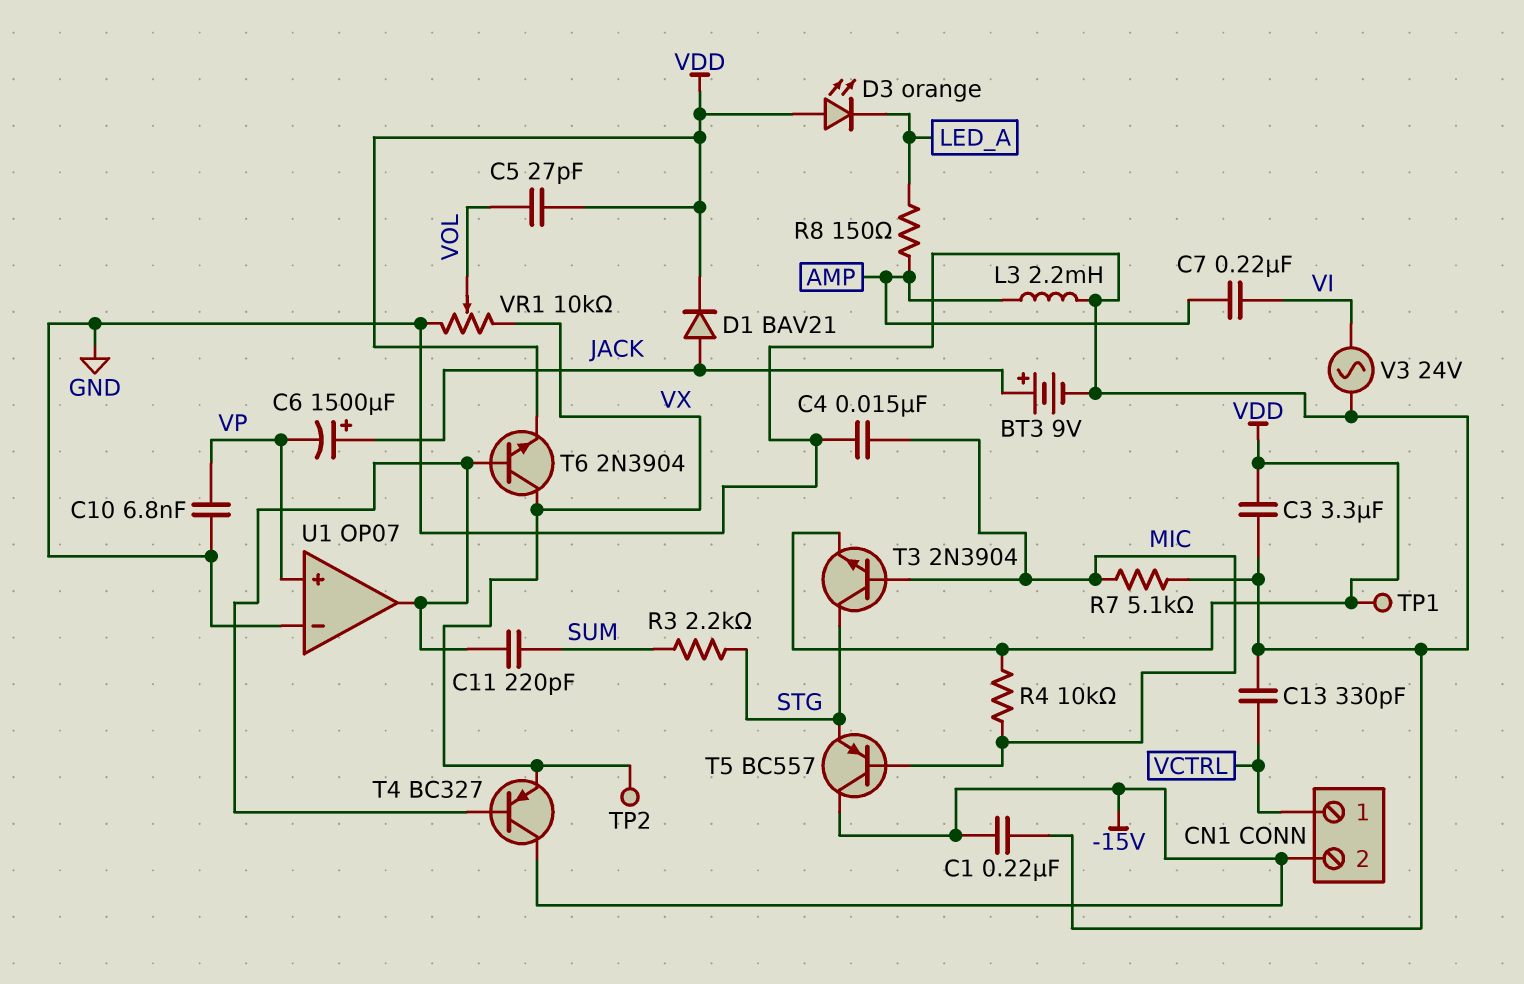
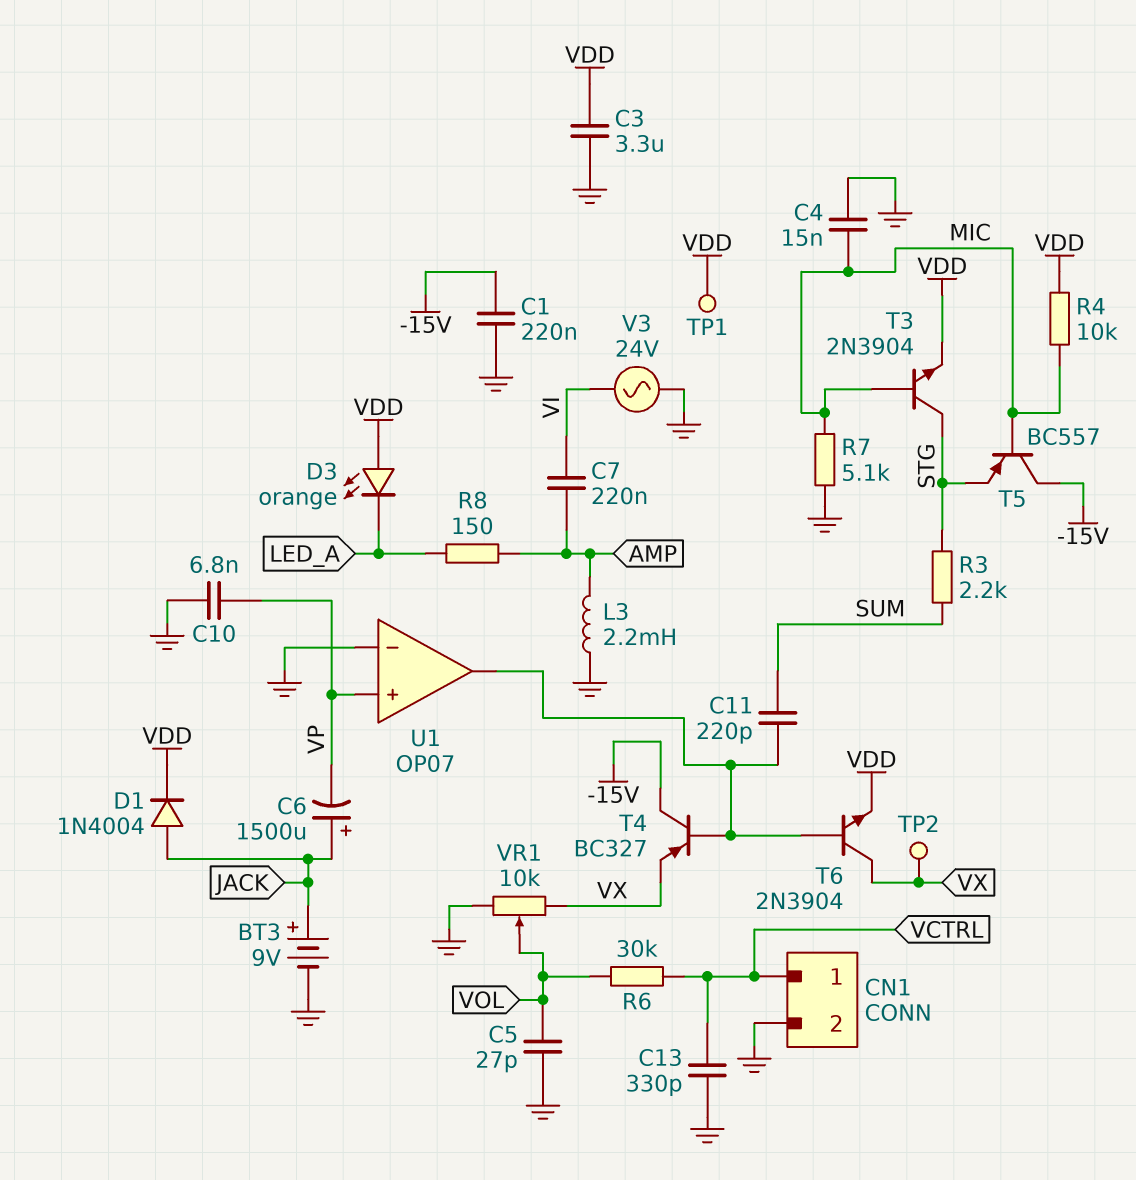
C5: 27pF (VDD, VOL) -> 27pF (GND, VOL)
CN1 pin 2: -15V -> GND
D1: diode BAV21 (A JACK, K VDD) -> diode 1N4004 (A JACK, K VDD)
R6: none -> 30k (VCTRL, VOL)

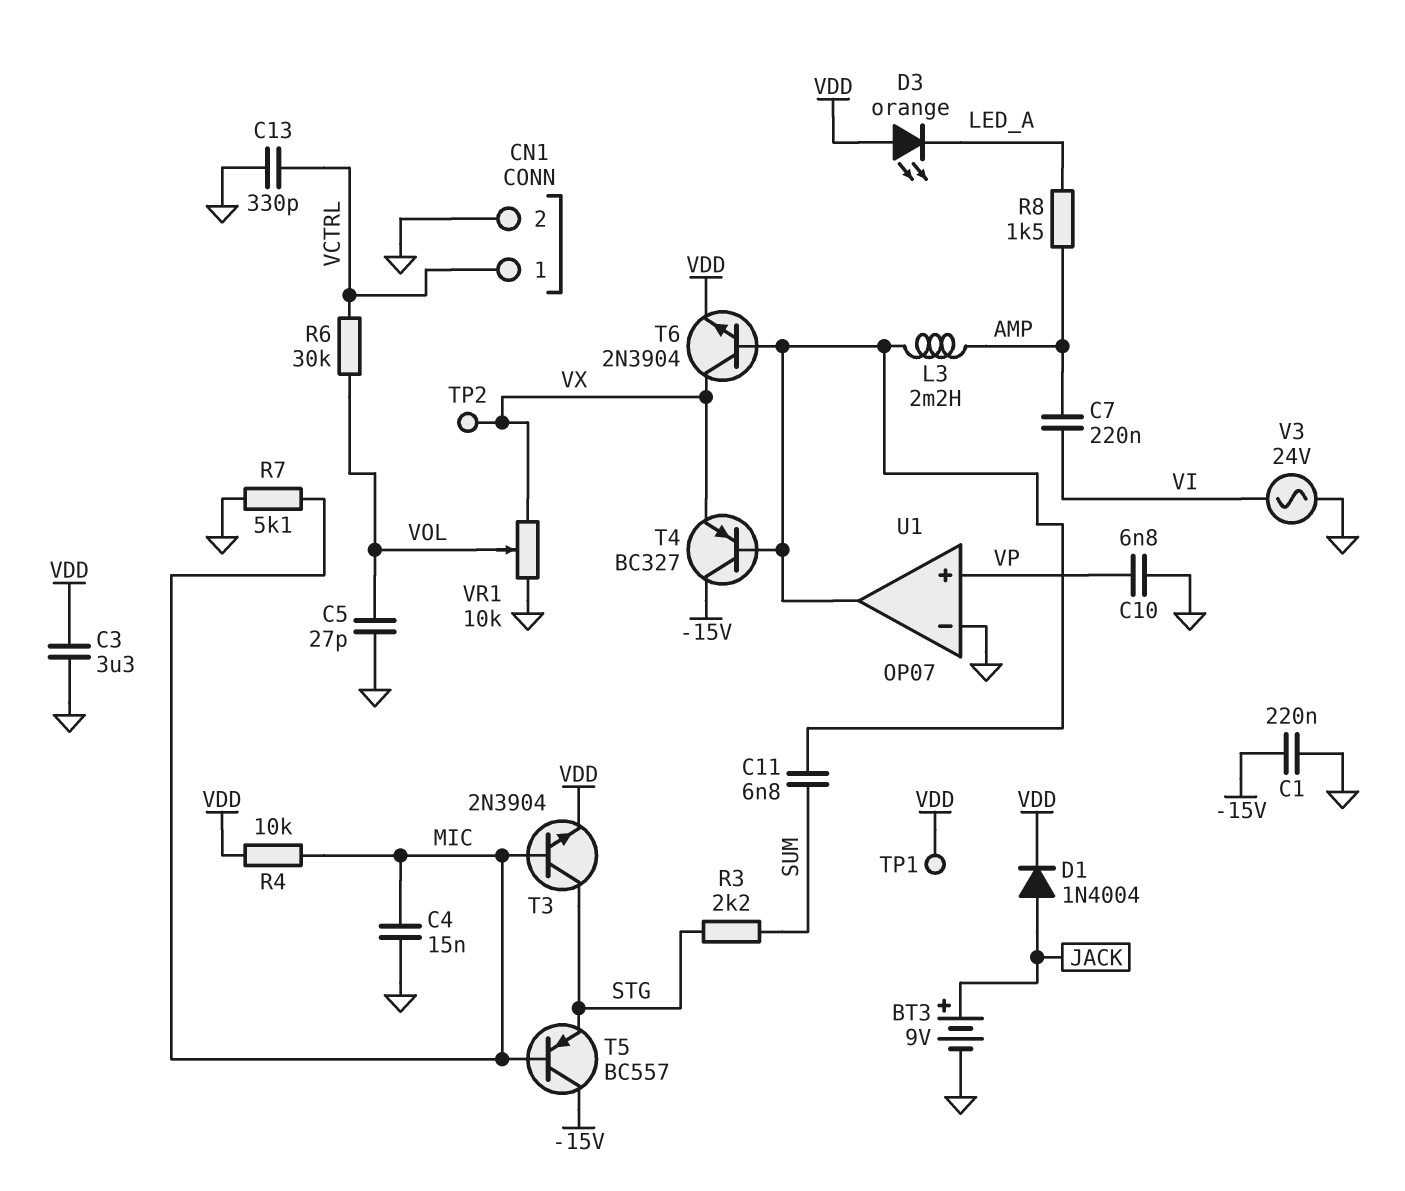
C6: 1500uF (plus JACK, minus VP) -> none
C11: 220pF (SUM, U1/out) -> 6.8nF (SUM, U1/out)
L3: 2.2mH (AMP, GND) -> 2.2mH (AMP, U1/out)
R8: 150 (AMP, LED_A) -> 1.5k (AMP, LED_A)

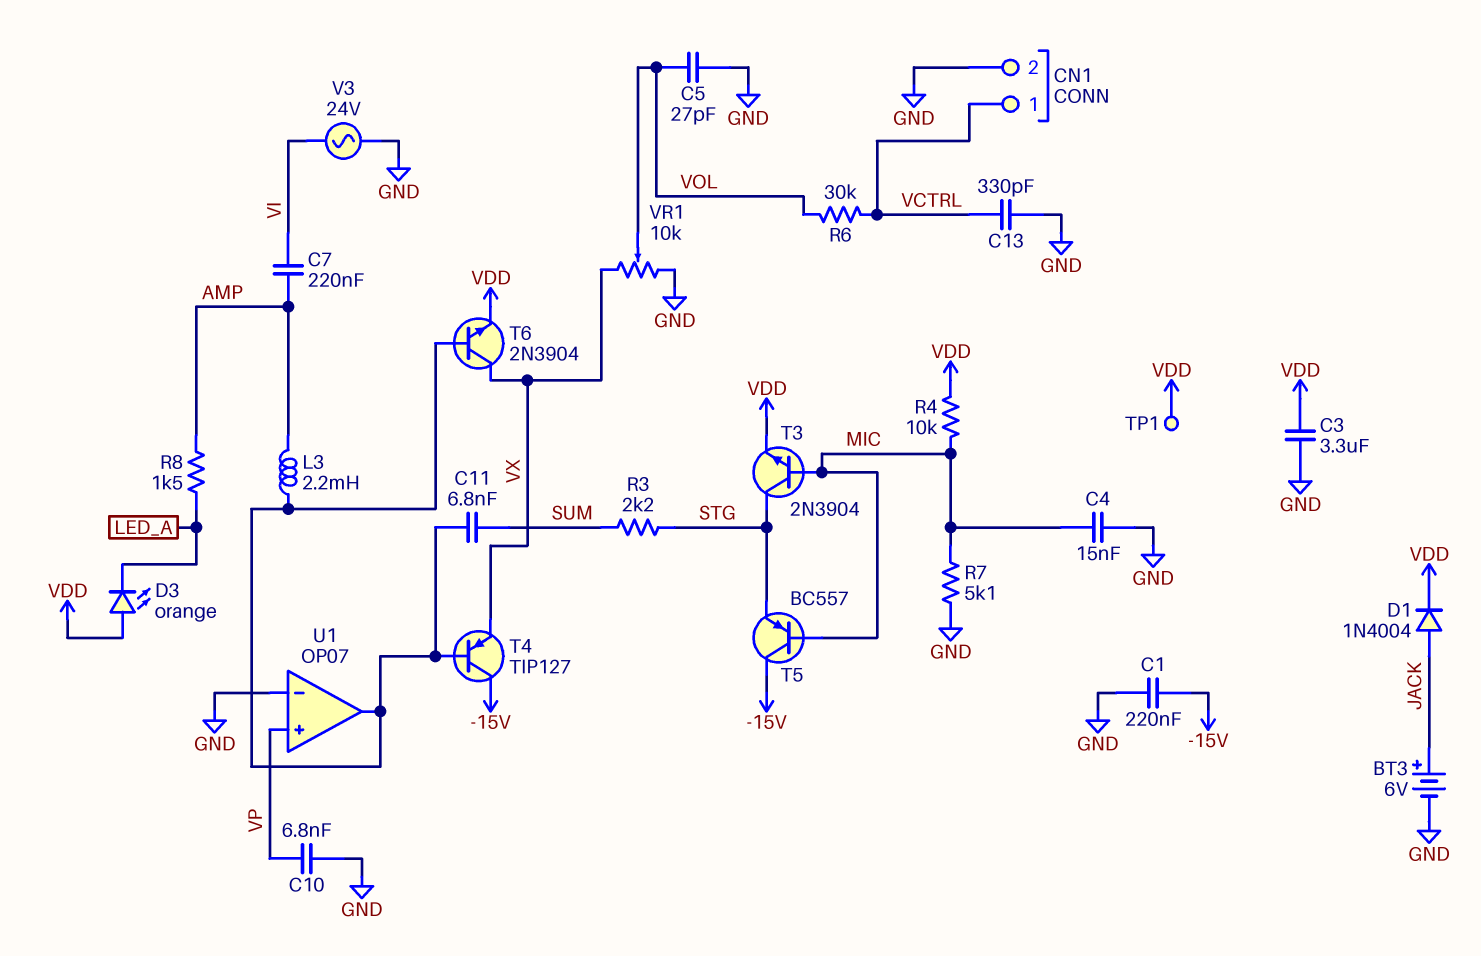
BT3: 9V (plus JACK, minus GND) -> 6V (plus JACK, minus GND)
T4: PNP BC327 (B U1/out, C -15V, E VX) -> PNP TIP127 (B U1/out, C -15V, E VX)
TP2: test point (VX) -> none

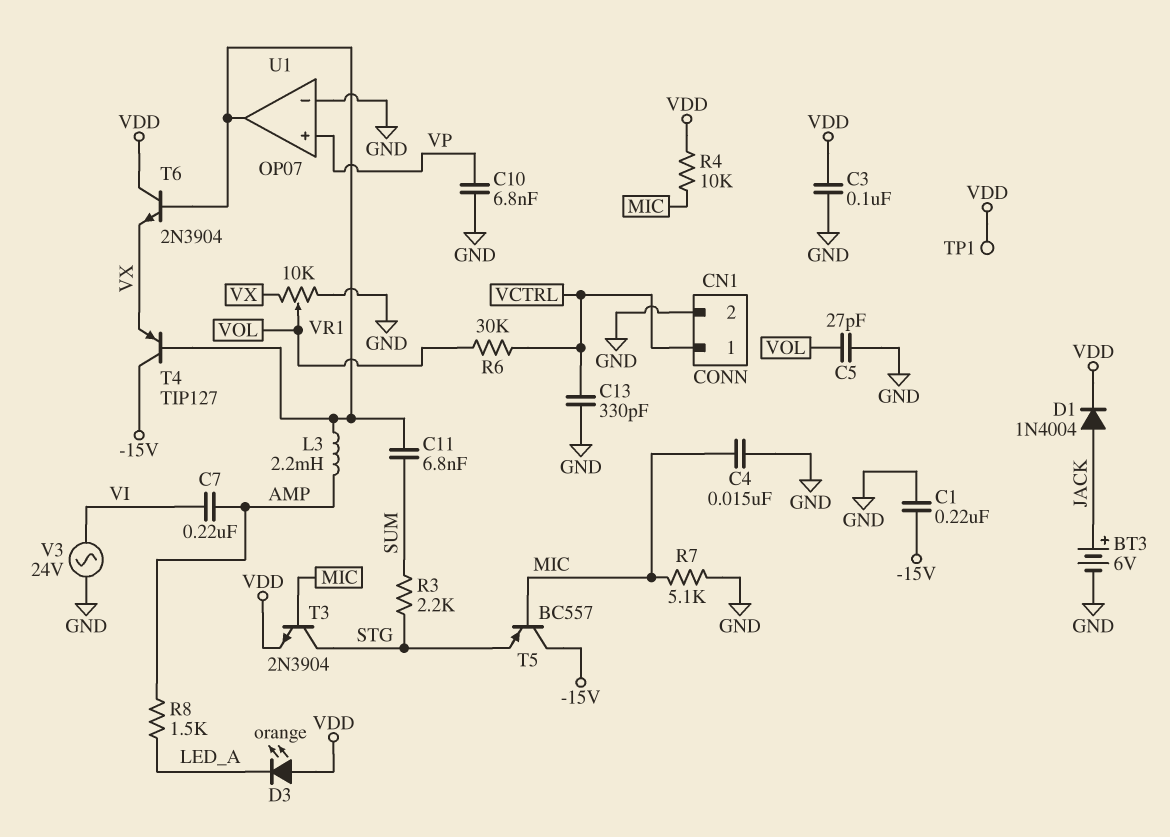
C3: 3.3uF (GND, VDD) -> 100nF (GND, VDD)
T6: NPN 2N3904 (B U1/out, C VX, E VDD) -> NPN 2N3904 (B U1/out, C VDD, E VX)

